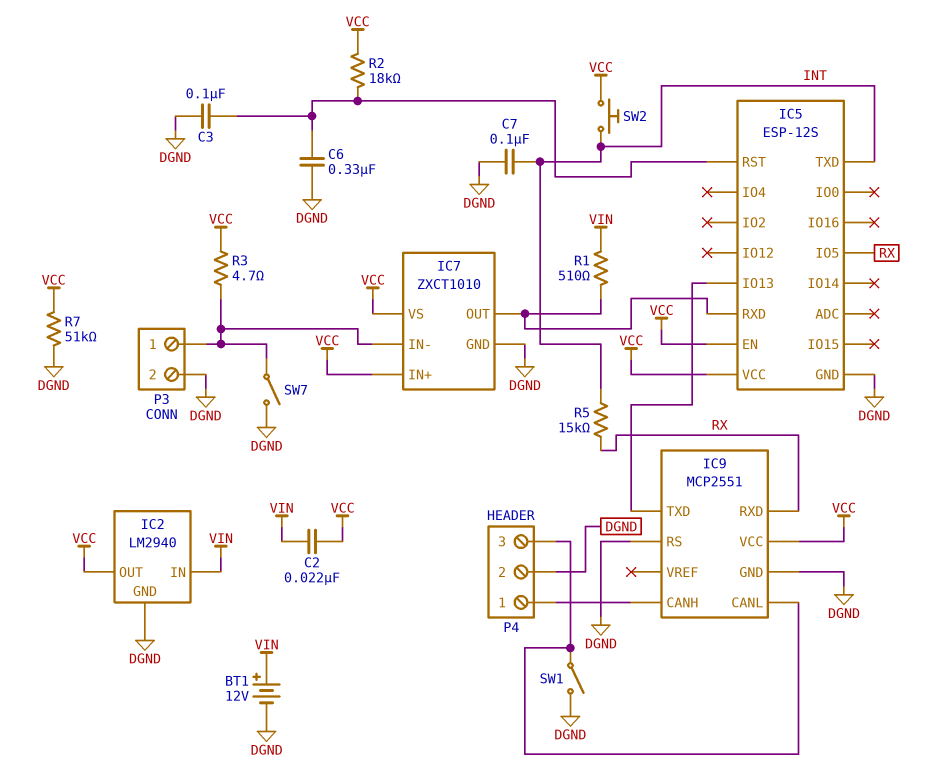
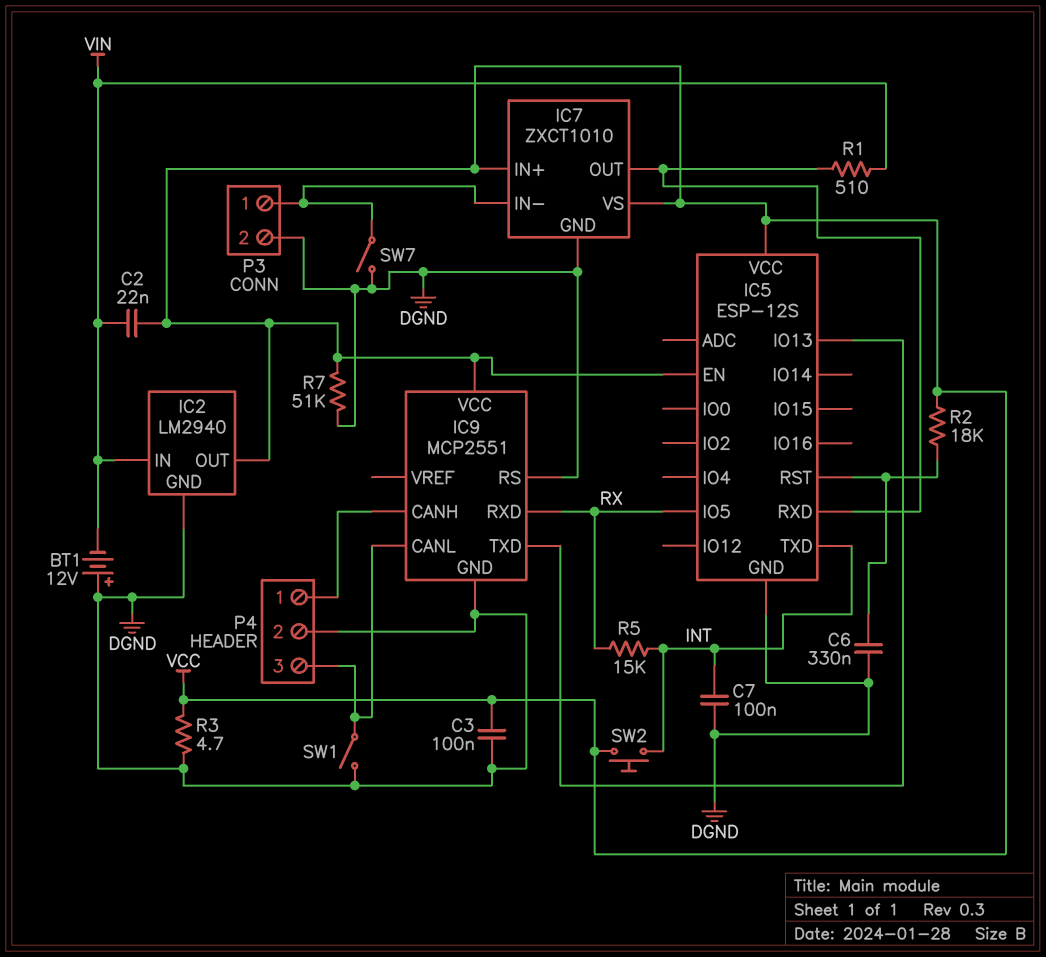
BT1: 12V (plus VIN, minus DGND) -> 12V (plus DGND, minus VIN)
C3: 100nF (DGND, IC5/RST) -> 100nF (DGND, VCC)
R3: 4.7 (IC7/IN-, VCC) -> 4.7 (DGND, VCC)

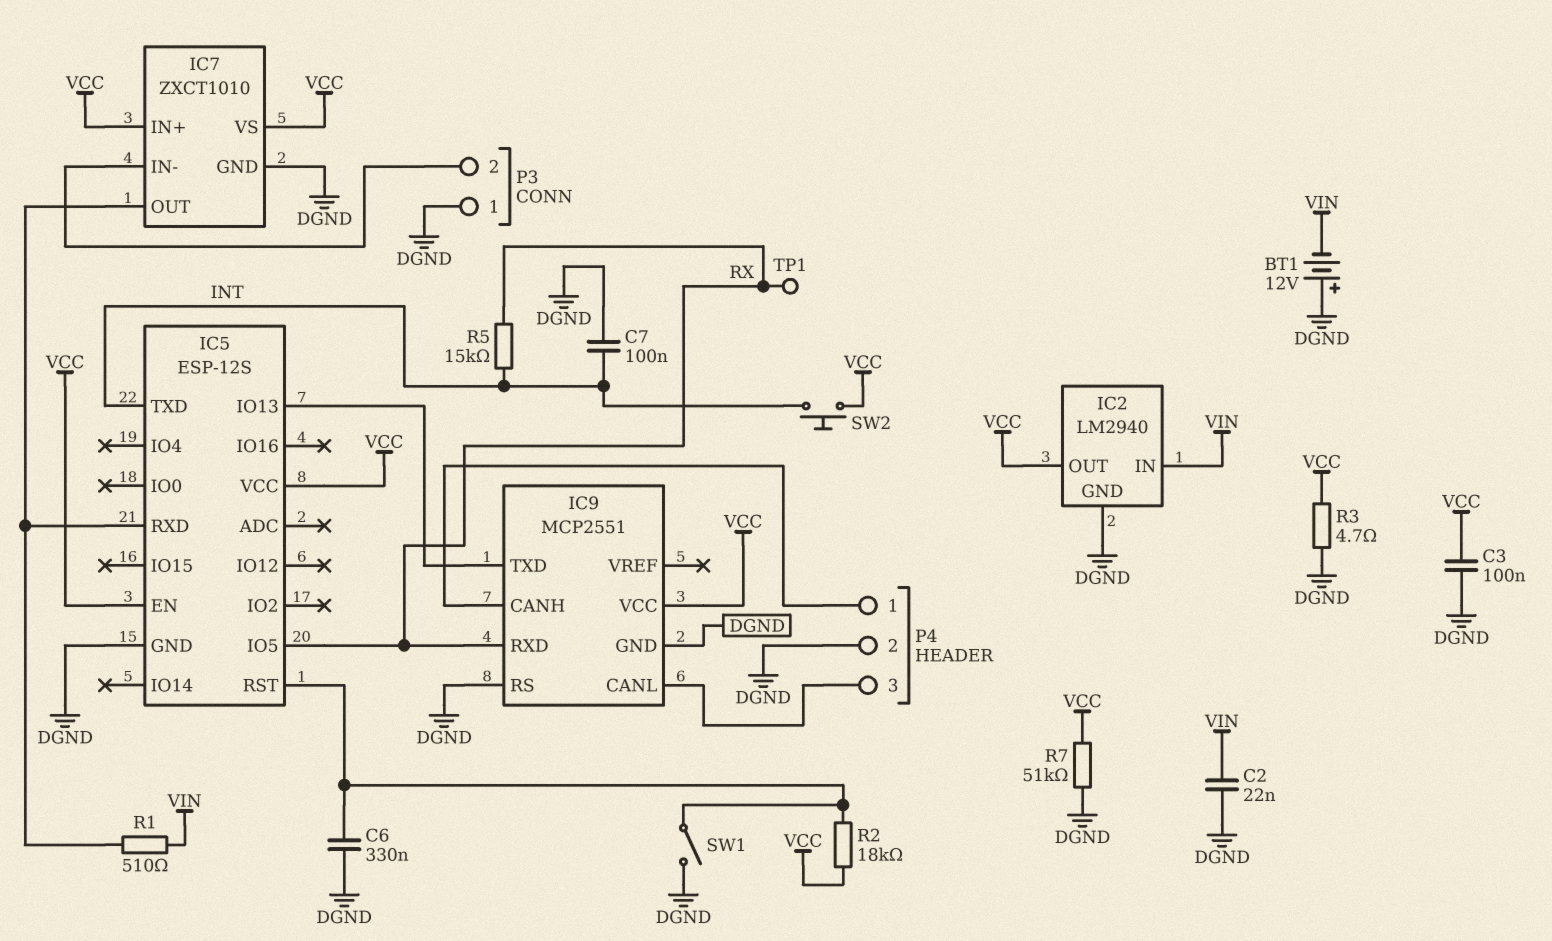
C2: 22nF (VCC, VIN) -> 22nF (DGND, VIN)
P3 pin 1: IC7/IN- -> DGND
P3 pin 2: DGND -> IC7/IN-
SW1: switch (DGND, IC9/CANL) -> switch (DGND, IC5/RST)
SW7: switch (DGND, IC7/IN-) -> none
TP1: none -> test point (RX)

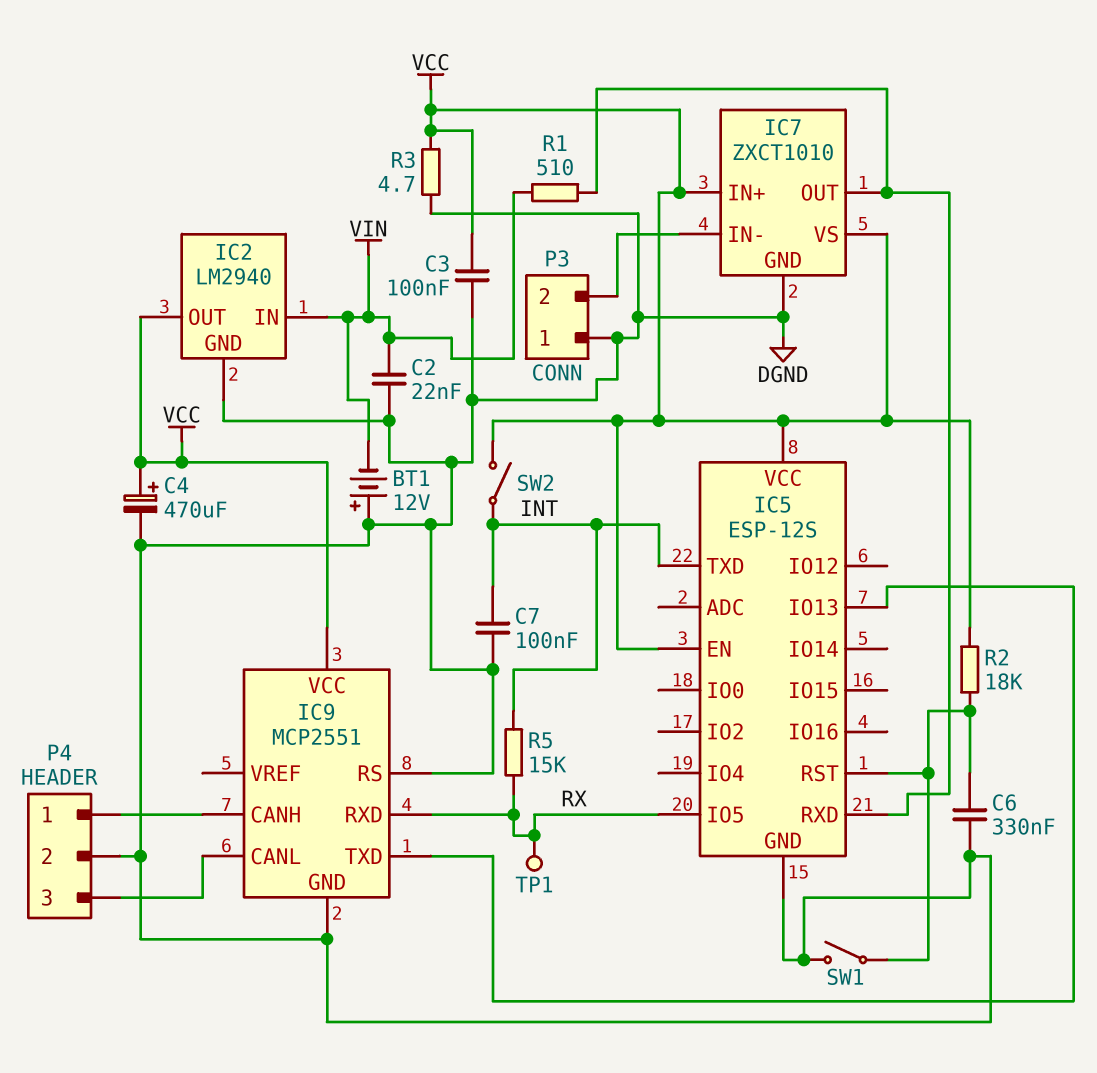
C4: none -> 470uF (plus VCC, minus DGND)
R7: 51k (DGND, VCC) -> none
SW2: button (INT, VCC) -> switch (INT, VCC)

